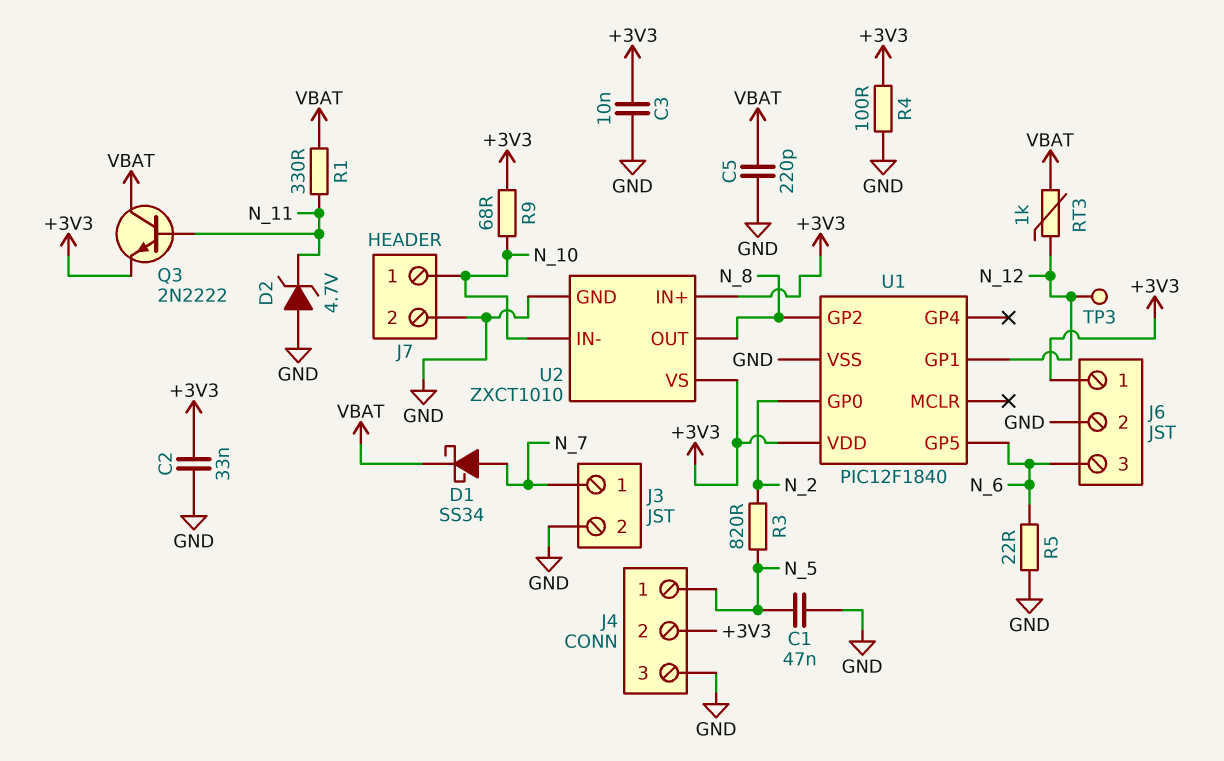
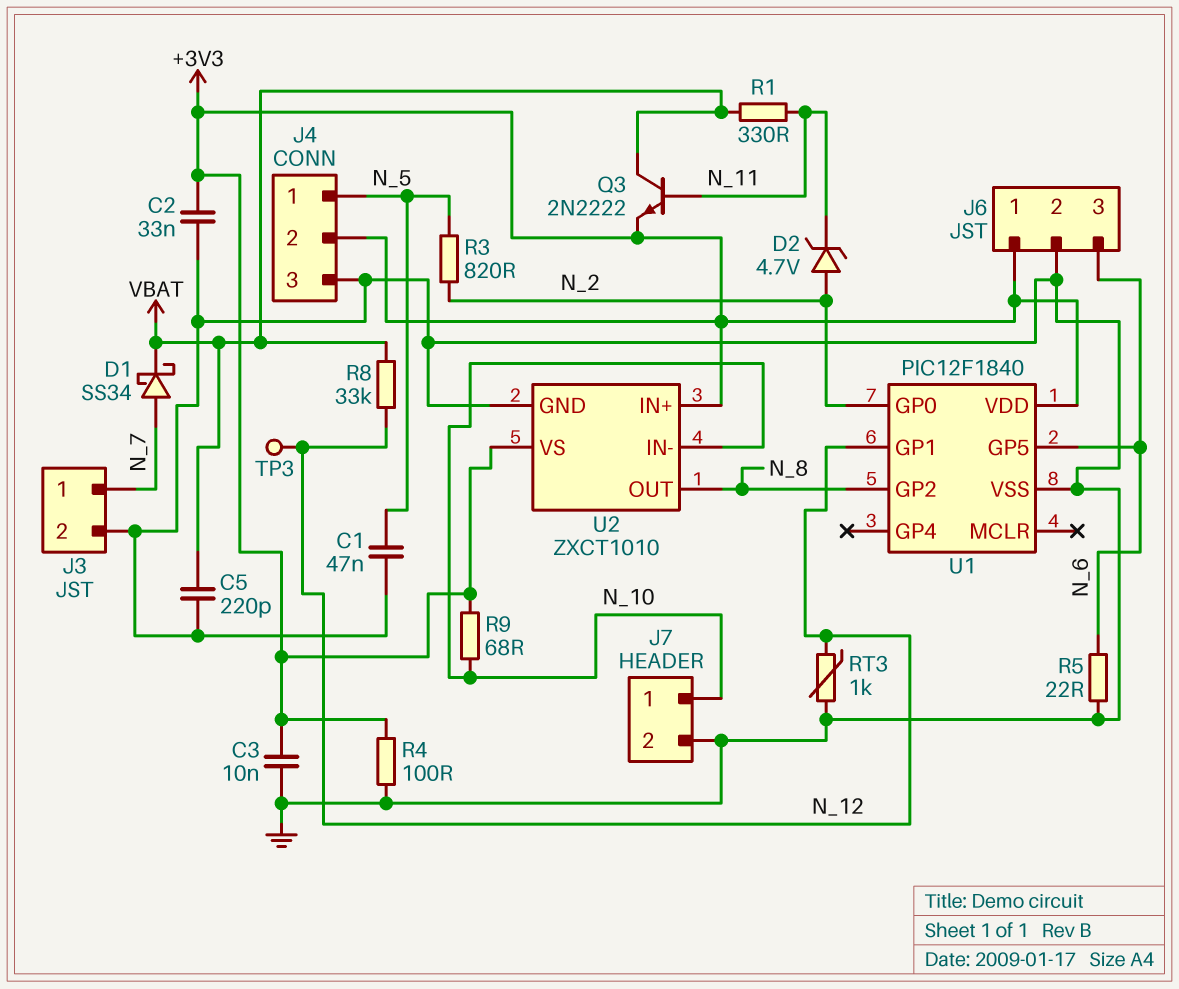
D2: zener 4.7V (A GND, K N_11) -> zener 4.7V (A N_2, K N_11)
R8: none -> 33k (N_12, VBAT)
RT3: 1k (N_12, VBAT) -> 1k (GND, N_12)

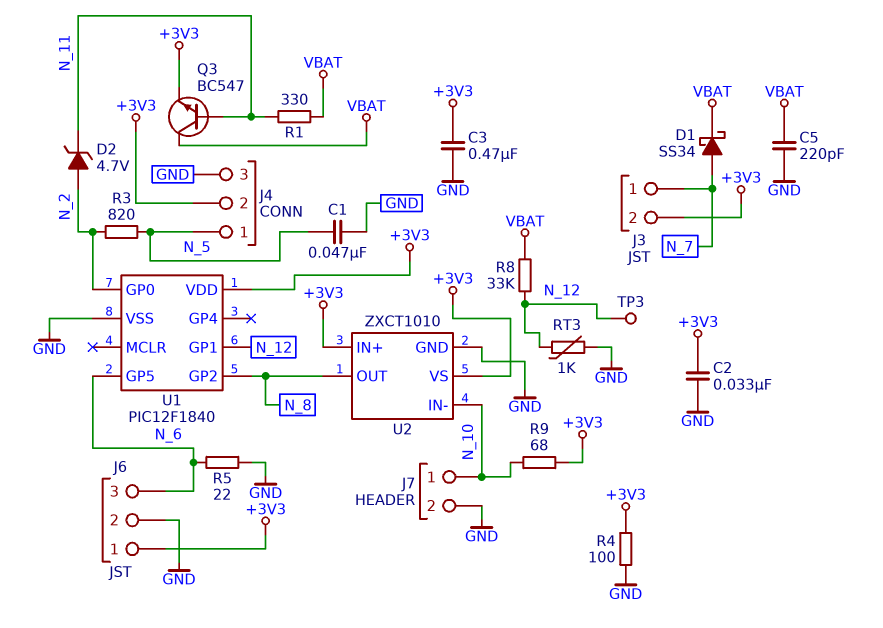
C3: 10nF (+3V3, GND) -> 470nF (+3V3, GND)
J3 pin 2: GND -> +3V3
Q3: NPN 2N2222 (B N_11, C VBAT, E +3V3) -> NPN BC547 (B N_11, C VBAT, E +3V3)

